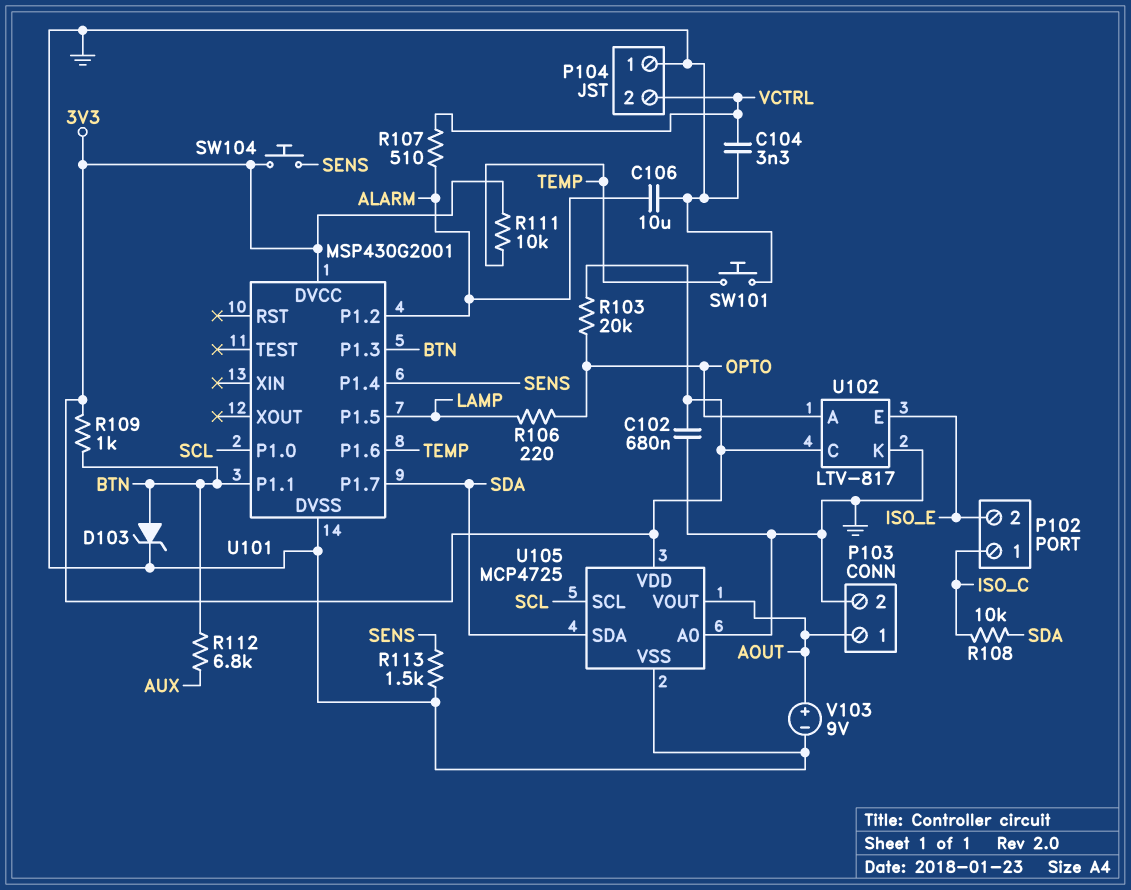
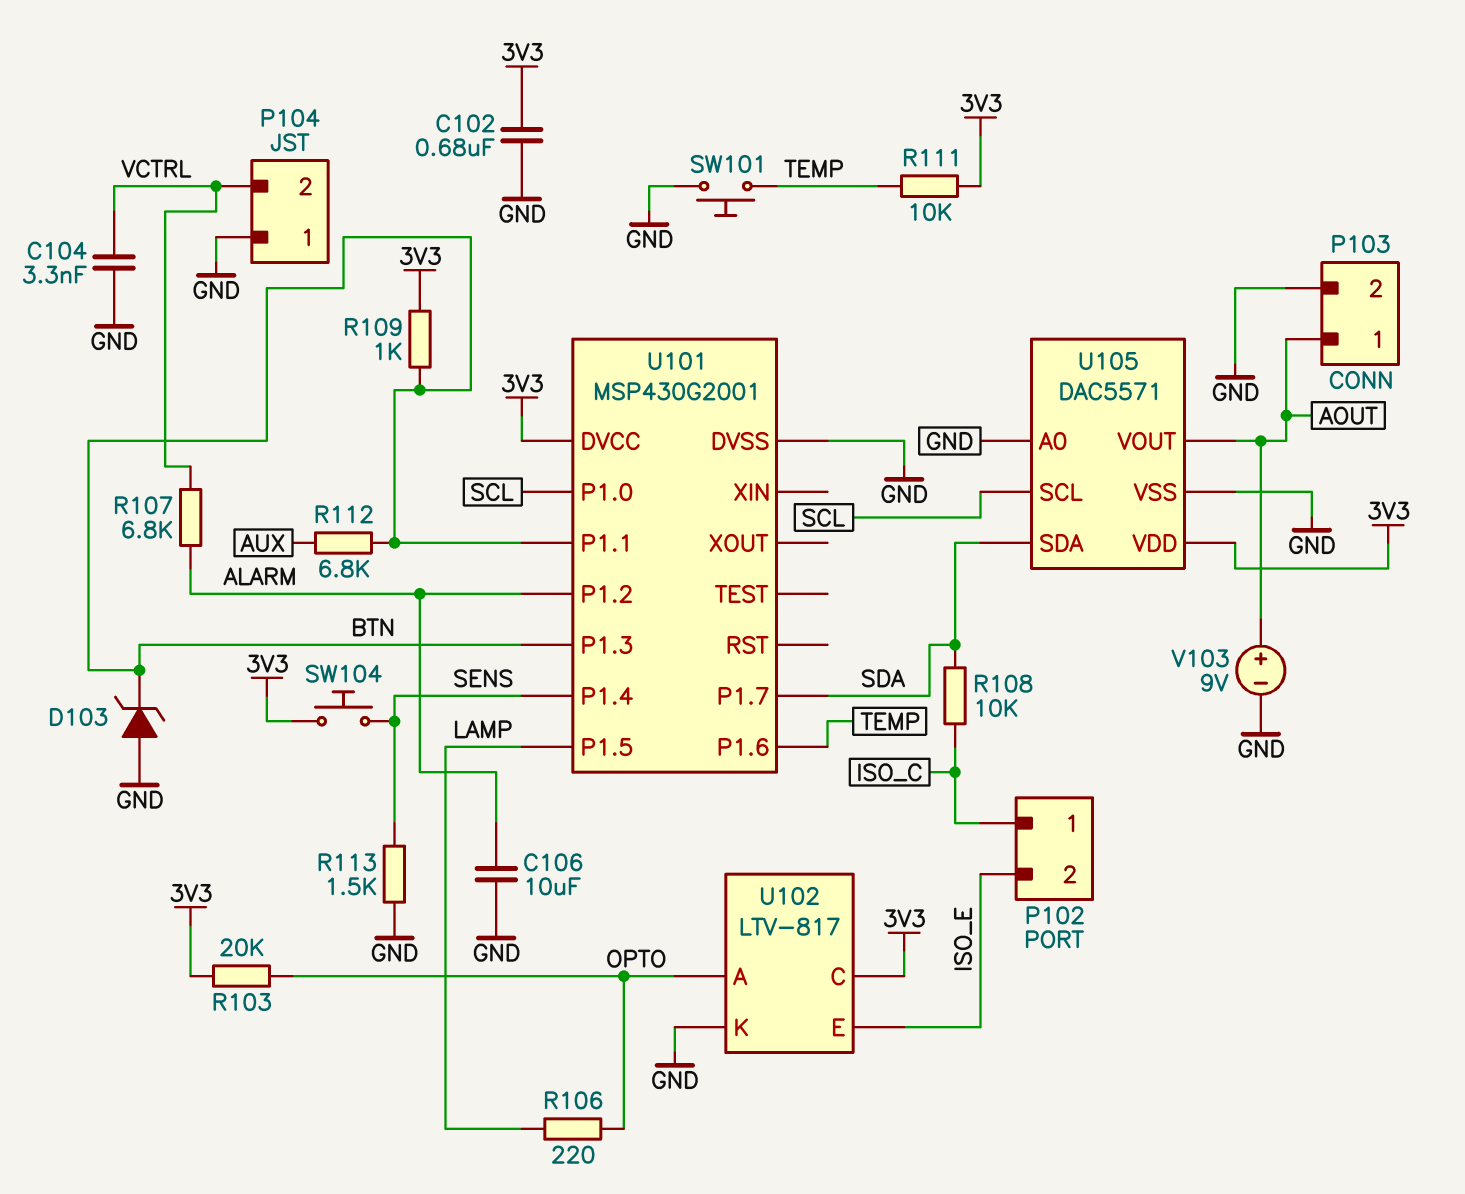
D103: zener (A BTN, K GND) -> zener (A GND, K BTN)
R107: 510 (ALARM, VCTRL) -> 6.8k (ALARM, VCTRL)
U105: MCP4725 -> DAC5571

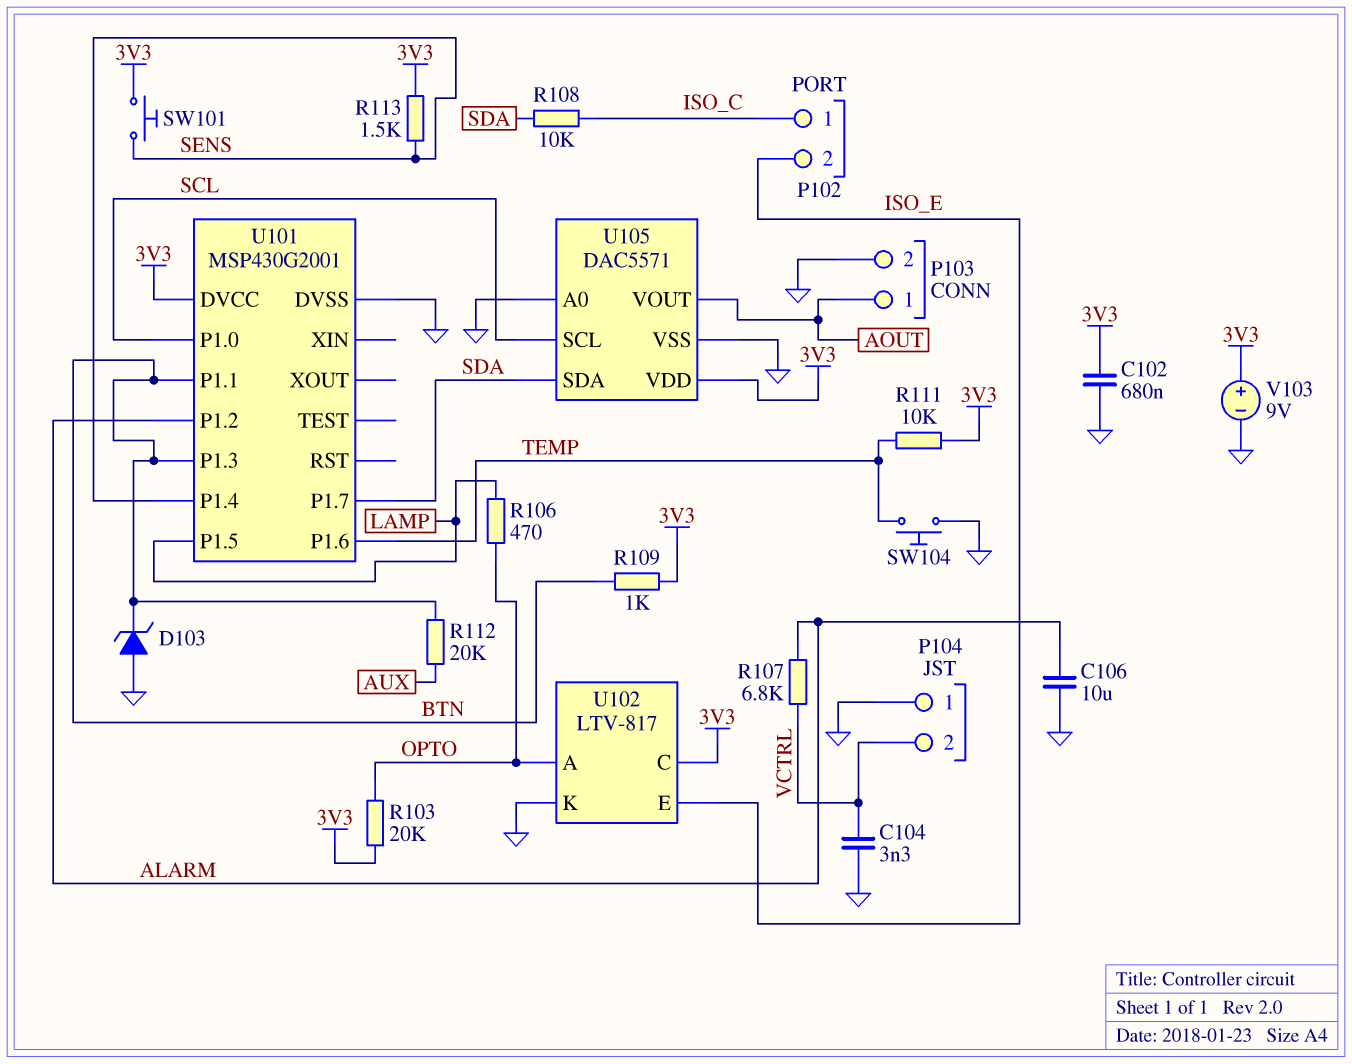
R106: 220 (LAMP, OPTO) -> 470 (LAMP, OPTO)
R112: 6.8k (AUX, BTN) -> 20k (AUX, BTN)
R113: 1.5k (GND, SENS) -> 1.5k (3V3, SENS)
SW101: button (GND, TEMP) -> button (3V3, SENS)
SW104: button (3V3, SENS) -> button (GND, TEMP)
V103: 9V (plus AOUT, minus GND) -> 9V (plus 3V3, minus GND)

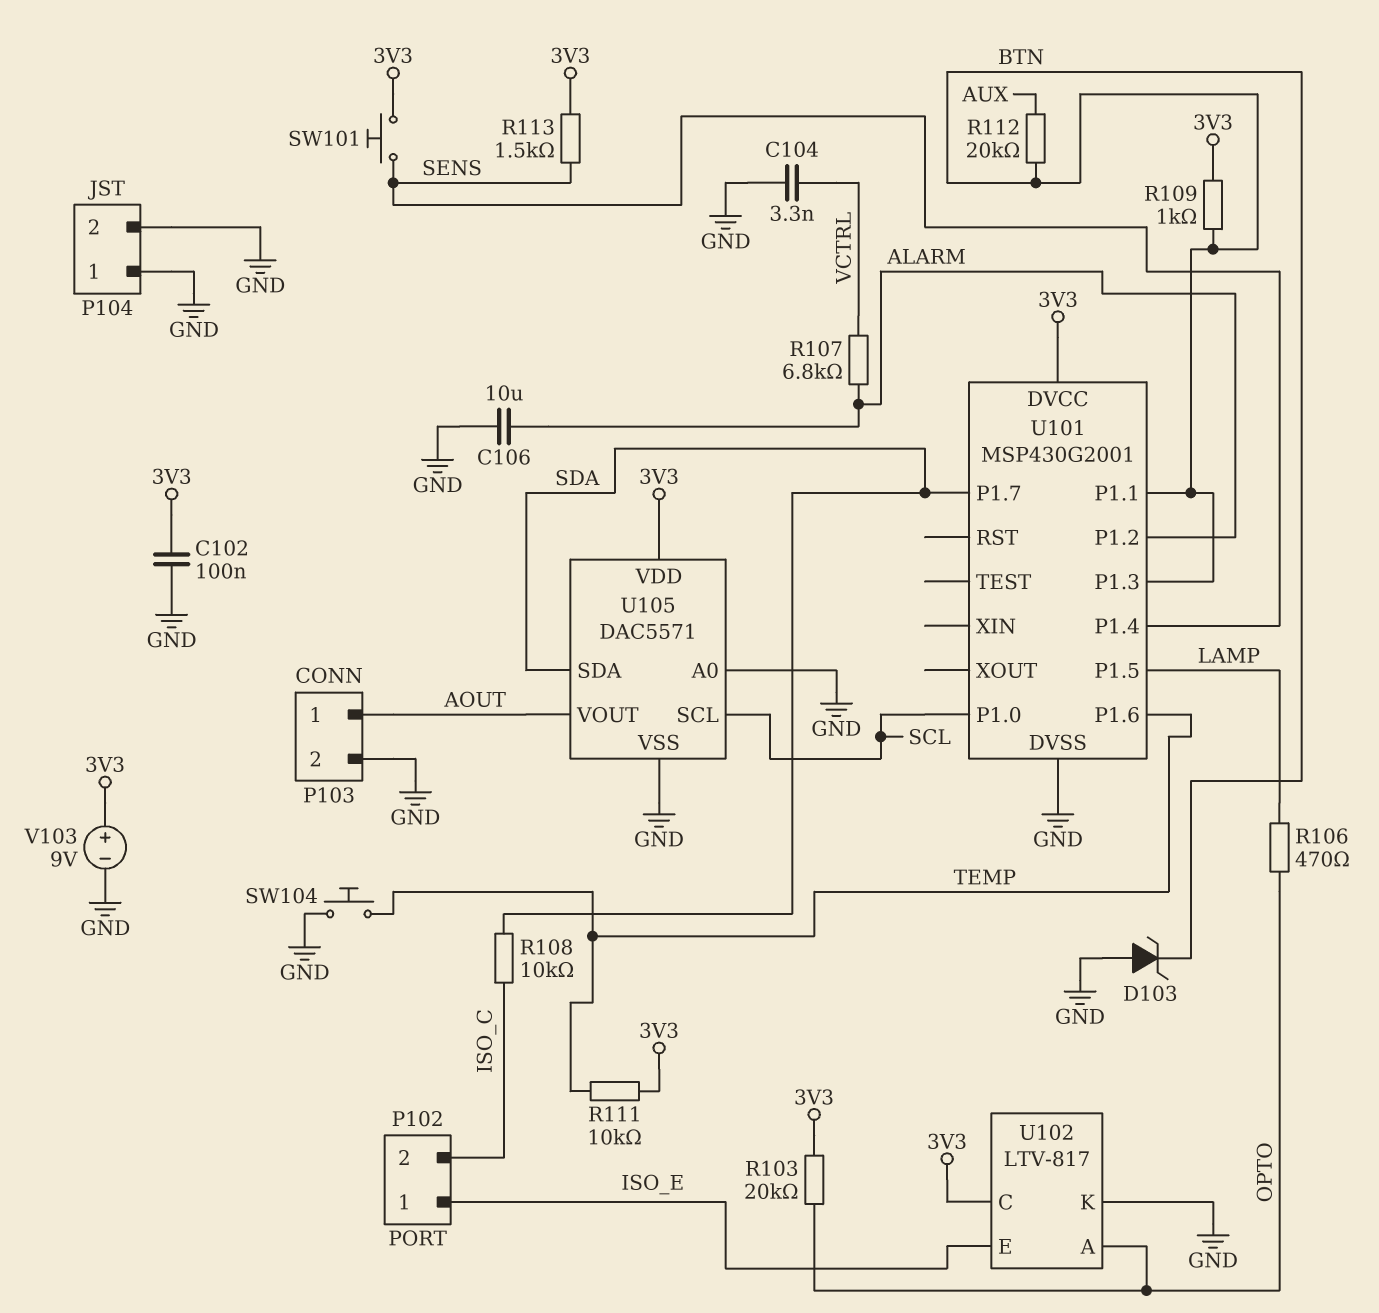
C102: 680nF (3V3, GND) -> 100nF (3V3, GND)
P102 pin 1: ISO_C -> ISO_E
P102 pin 2: ISO_E -> ISO_C
P104 pin 2: VCTRL -> GND

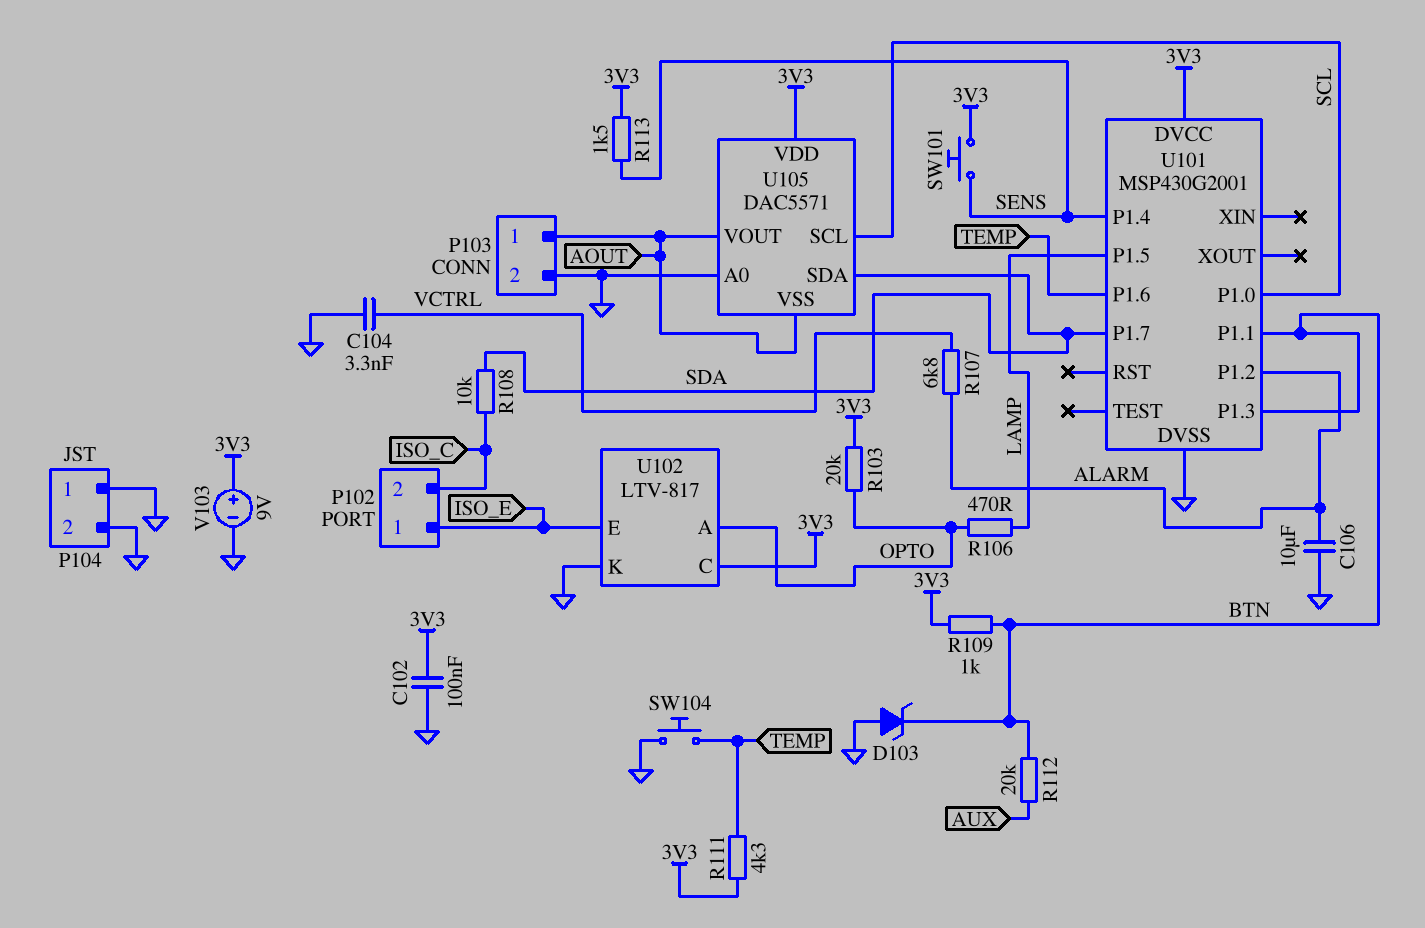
R111: 10k (3V3, TEMP) -> 4.3k (3V3, TEMP)
U105 pin VSS: GND -> AOUT

